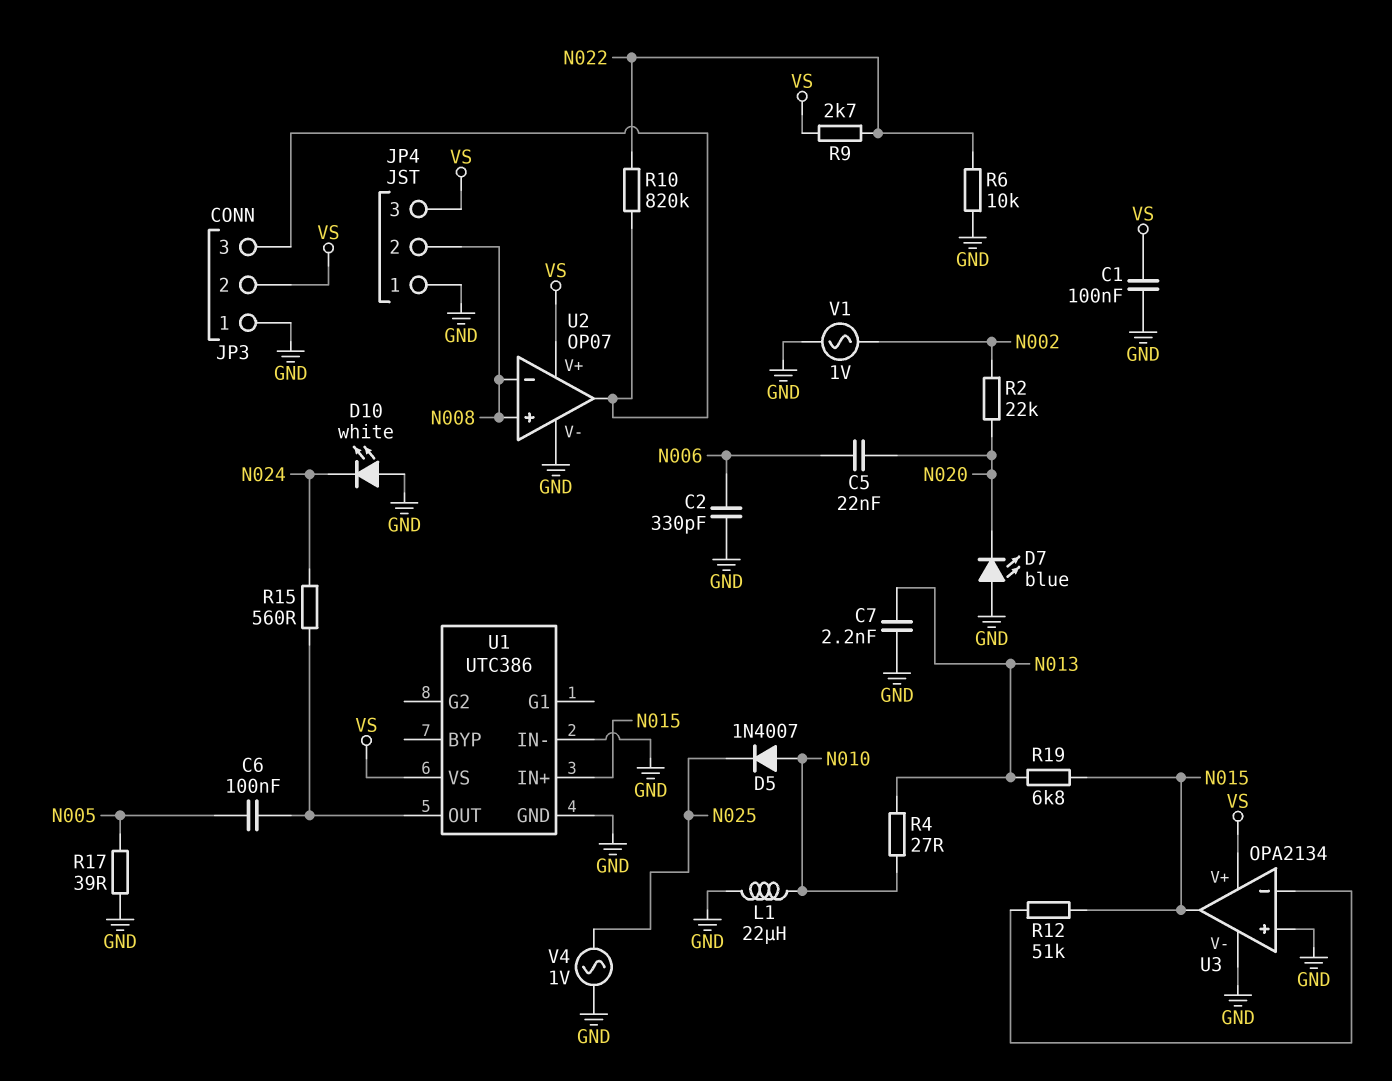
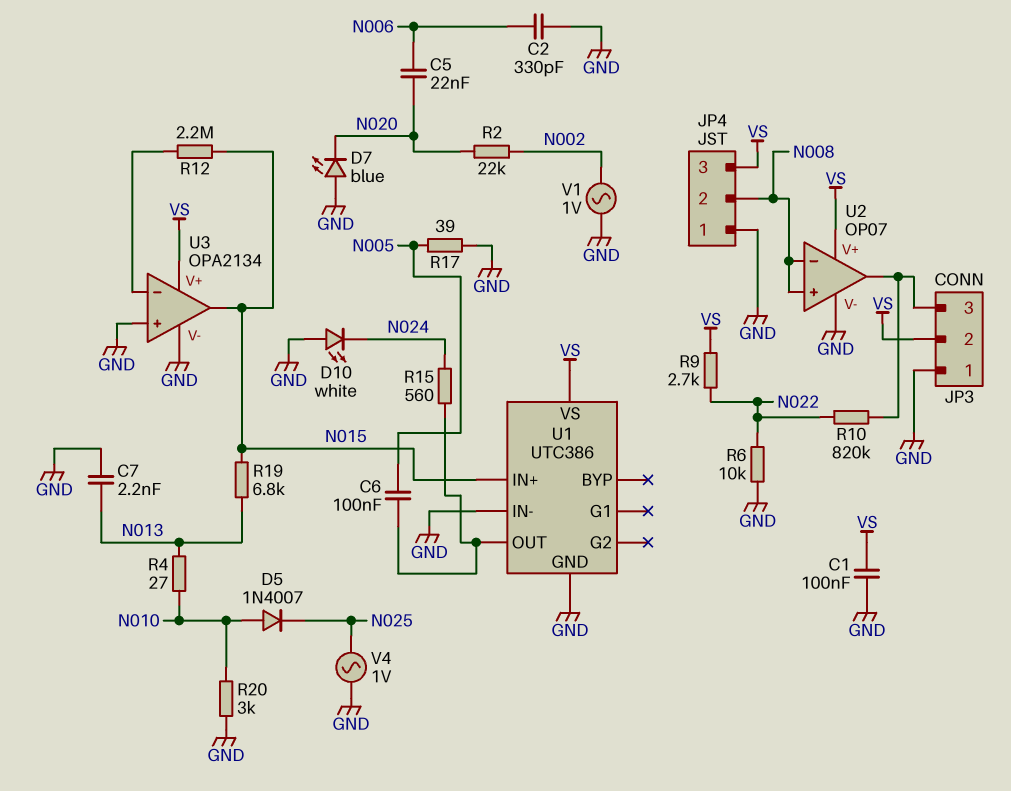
L1: 22uH (GND, N010) -> none
R12: 51k (N015, U3/in-) -> 2.2M (N015, U3/in-)
R20: none -> 3k (GND, N010)

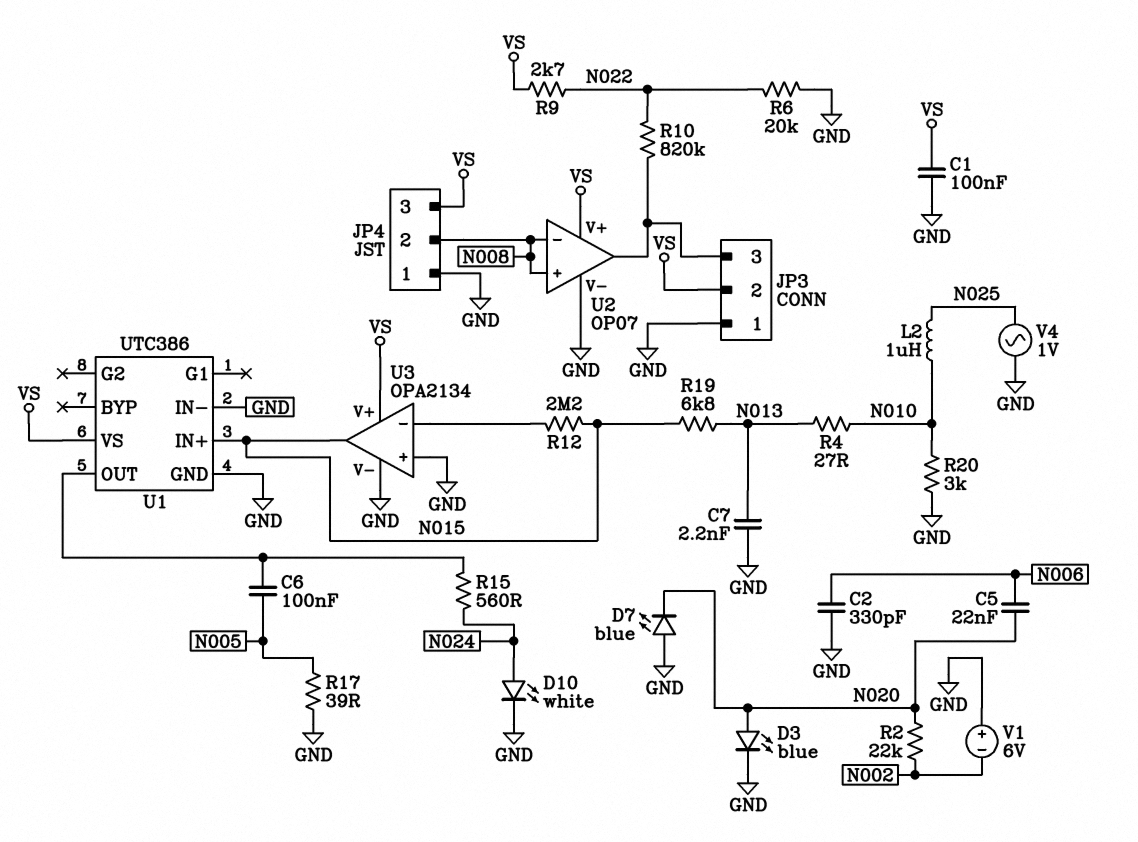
D3: none -> LED blue (A N020, K GND)
D5: diode 1N4007 (A N010, K N025) -> none
D10: LED white (A GND, K N024) -> LED white (A N024, K GND)
L2: none -> 1uH (N010, N025)
R6: 10k (GND, N022) -> 20k (GND, N022)
V1: AC 1V (GND, N002) -> 6V (plus GND, minus N002)

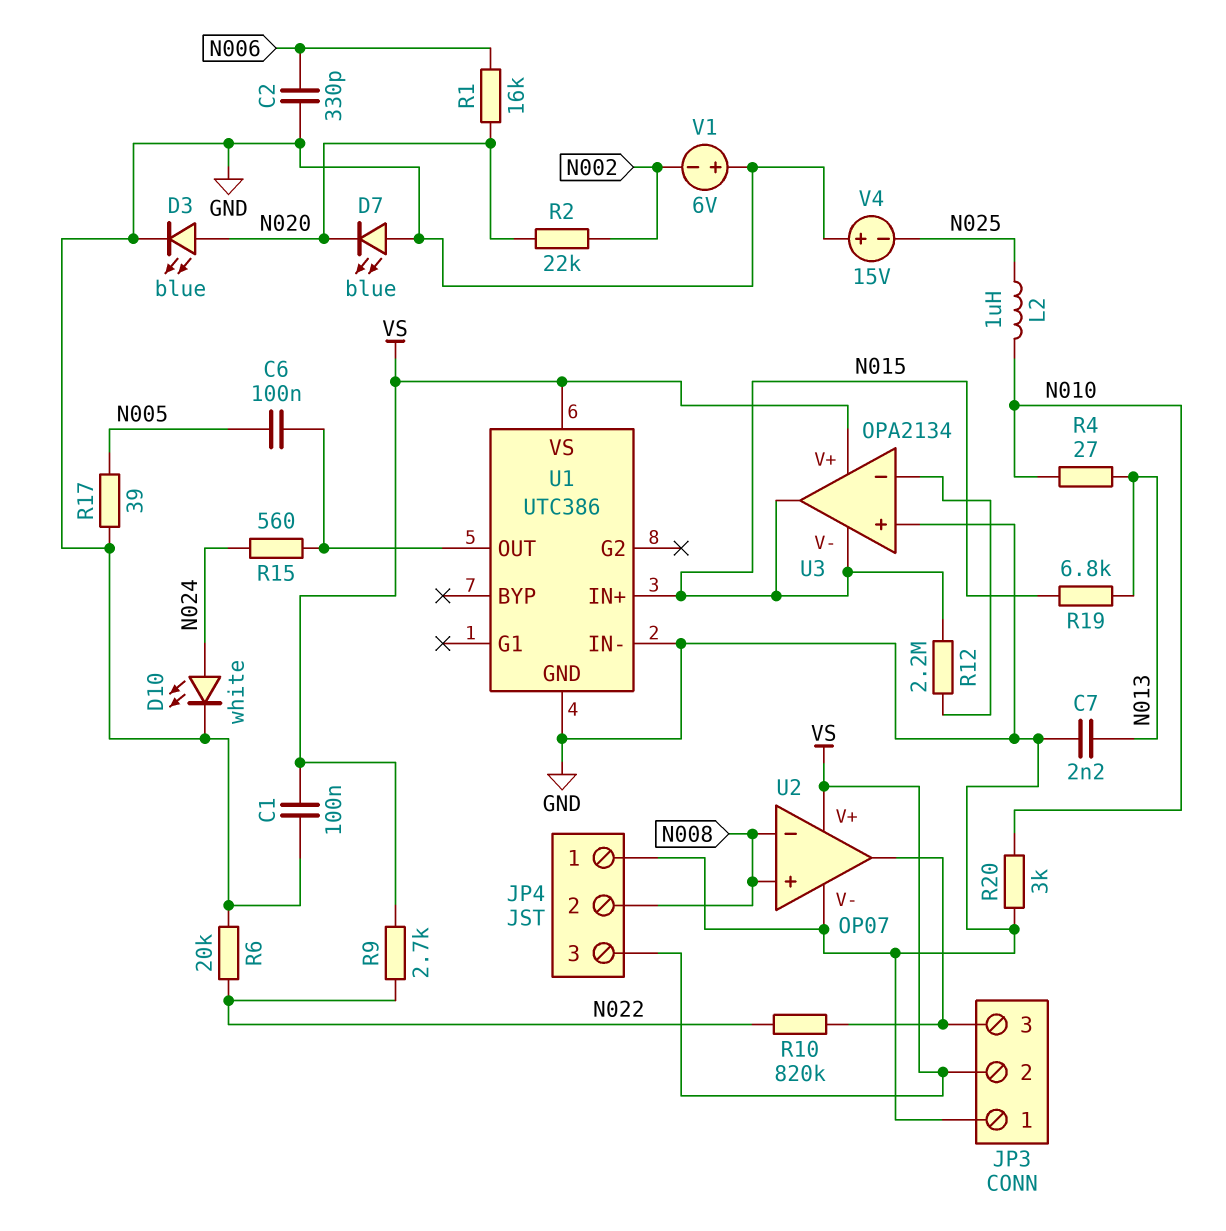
C5: 22nF (N006, N020) -> none
R1: none -> 16k (N006, N020)
U3 pin V-: GND -> N015
V4: AC 1V (GND, N025) -> 15V (plus GND, minus N025)

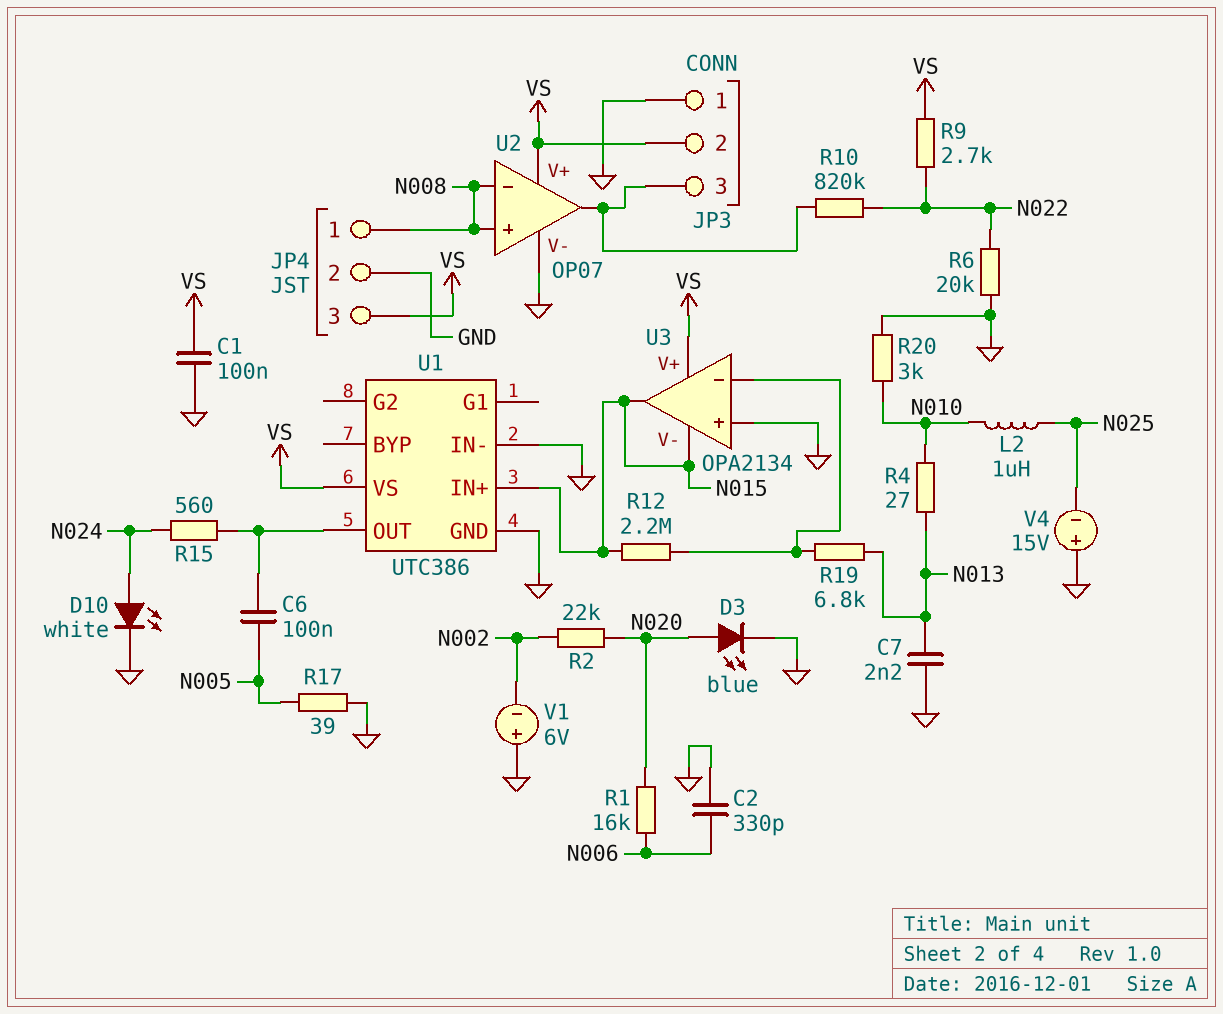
D7: LED blue (A GND, K N020) -> none
JP4 pin 1: GND -> N008
JP4 pin 2: N008 -> GND
R19: 6.8k (N013, N015) -> 6.8k (N013, U3/in-)

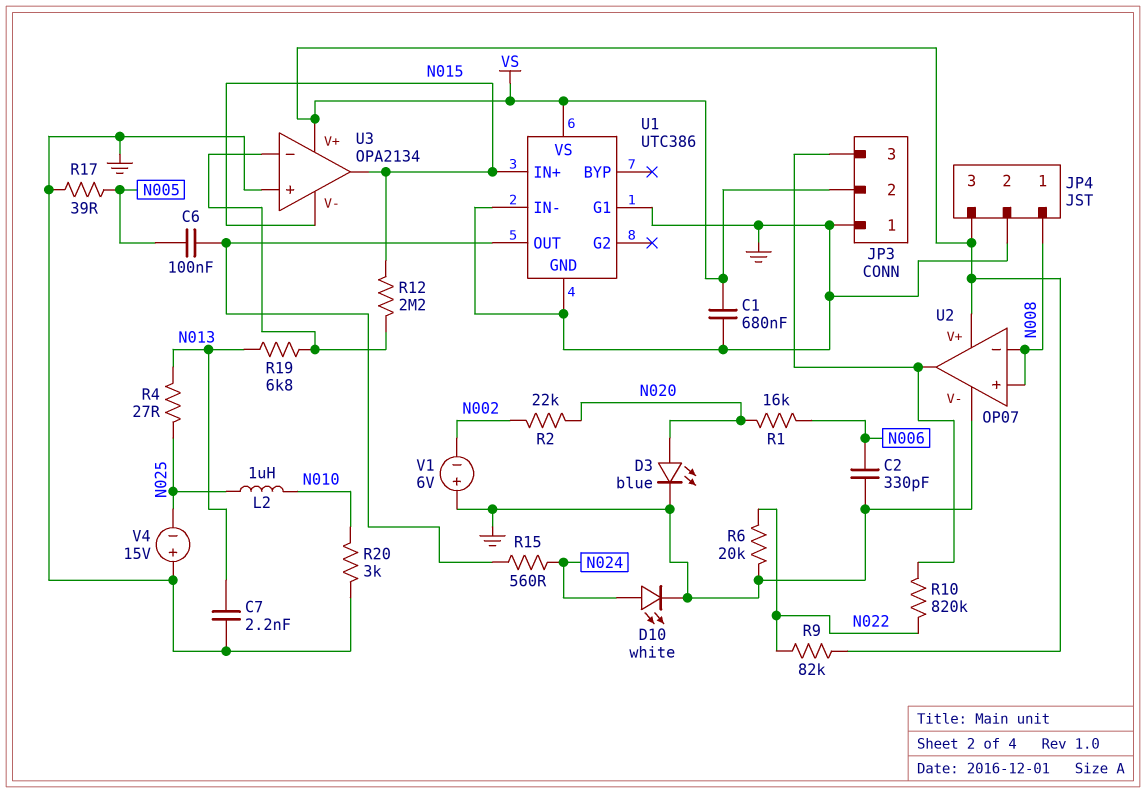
C1: 100nF (GND, VS) -> 680nF (GND, VS)
R4: 27 (N010, N013) -> 27 (N013, N025)
R9: 2.7k (N022, VS) -> 82k (N022, VS)
U1 pin G1: none -> GND

